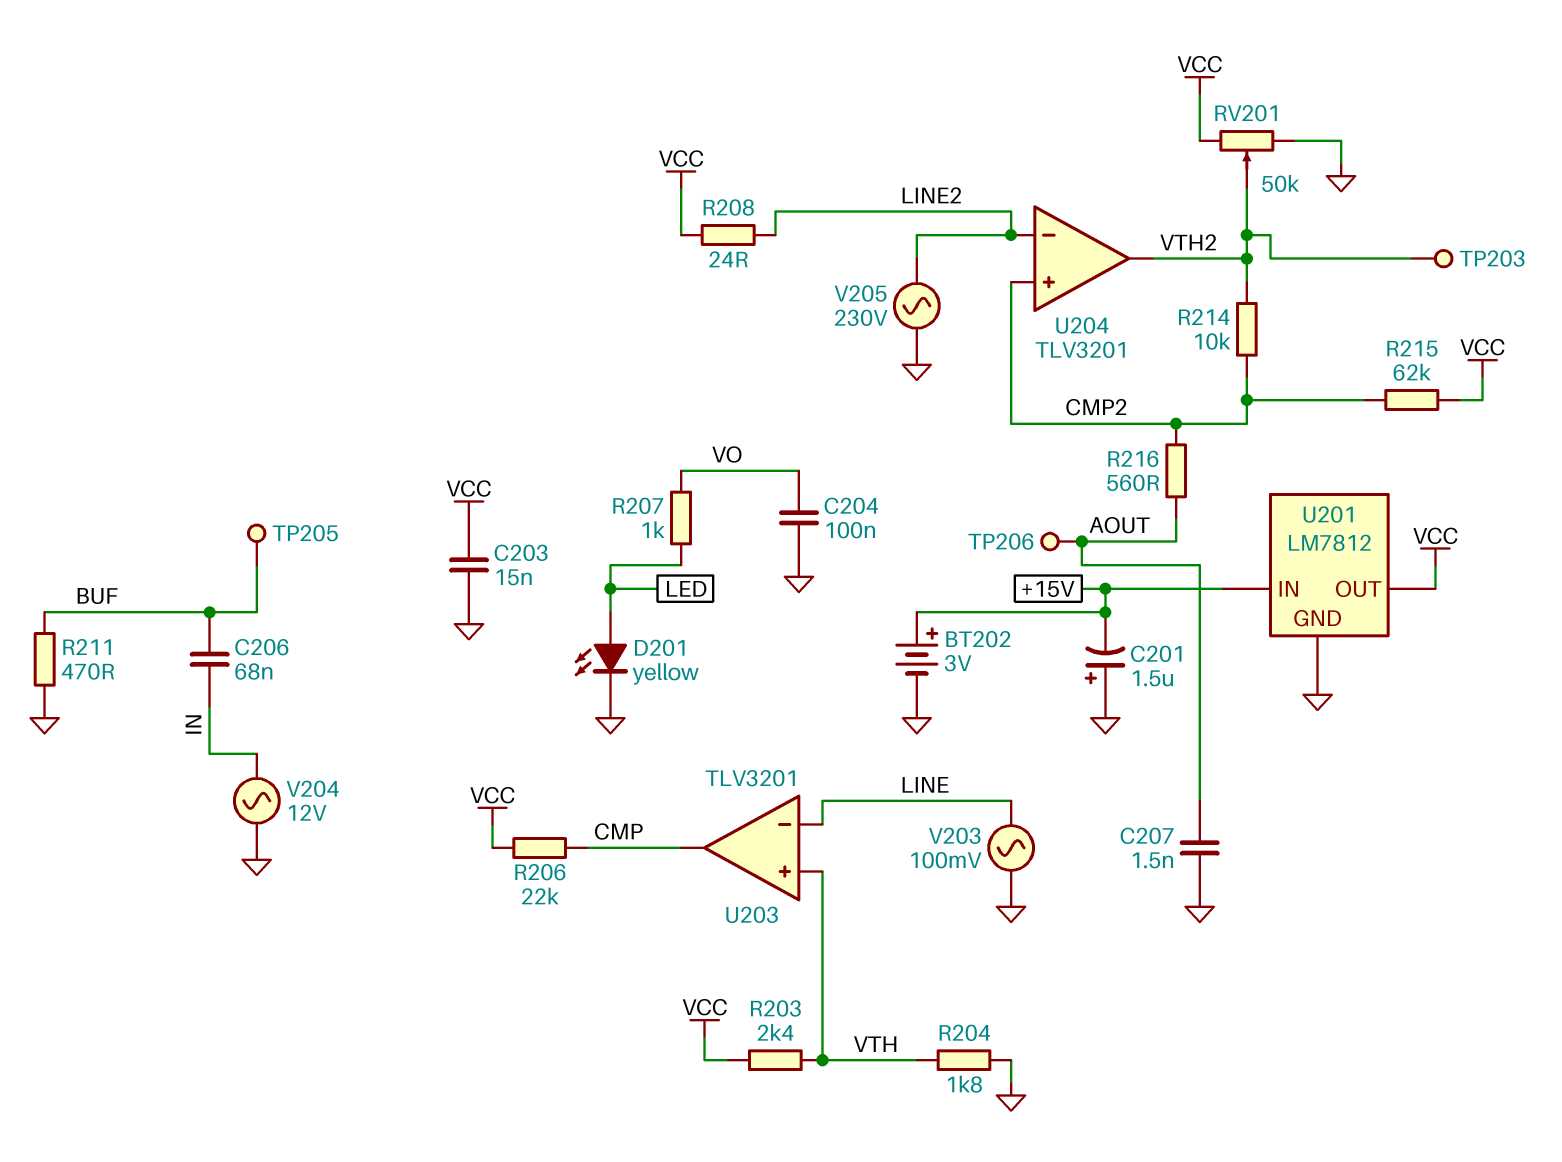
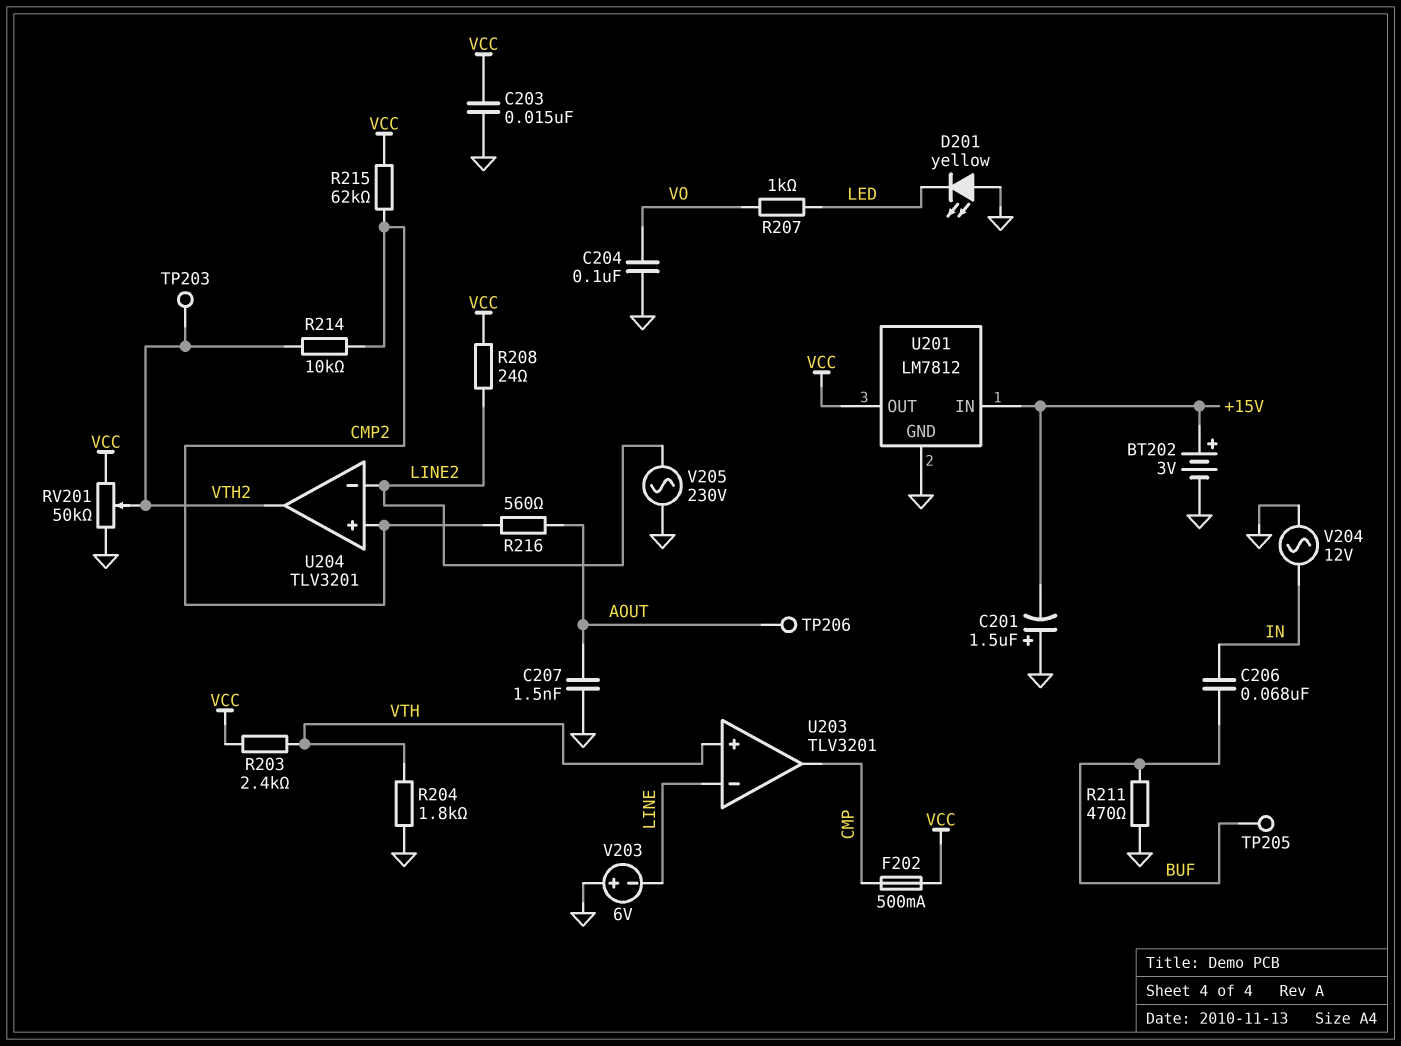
D201: LED yellow (A LED, K GND) -> LED yellow (A GND, K LED)
F202: none -> 500mA (CMP, VCC)
R206: 22k (CMP, VCC) -> none
V203: AC 100mV (GND, LINE) -> 6V (plus GND, minus LINE)

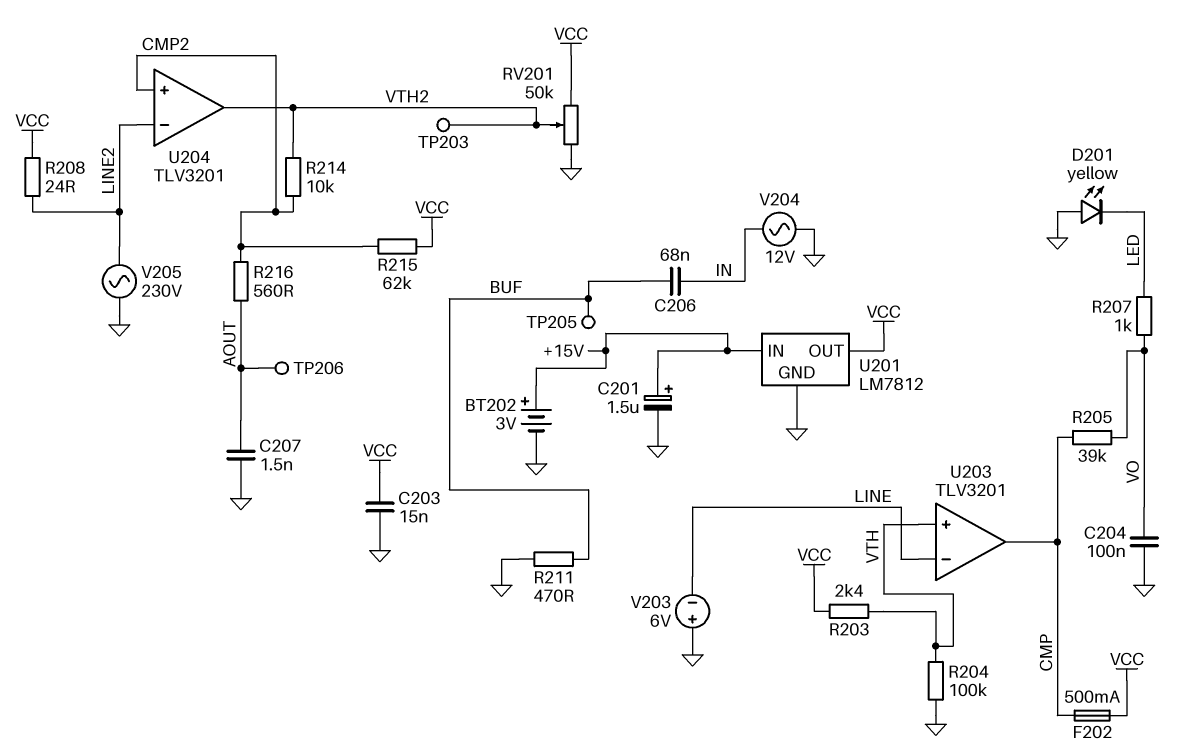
C201: 1.5uF (plus GND, minus +15V) -> 1.5uF (plus +15V, minus GND)
R204: 1.8k (GND, VTH) -> 100k (GND, VTH)
R205: none -> 39k (CMP, VO)

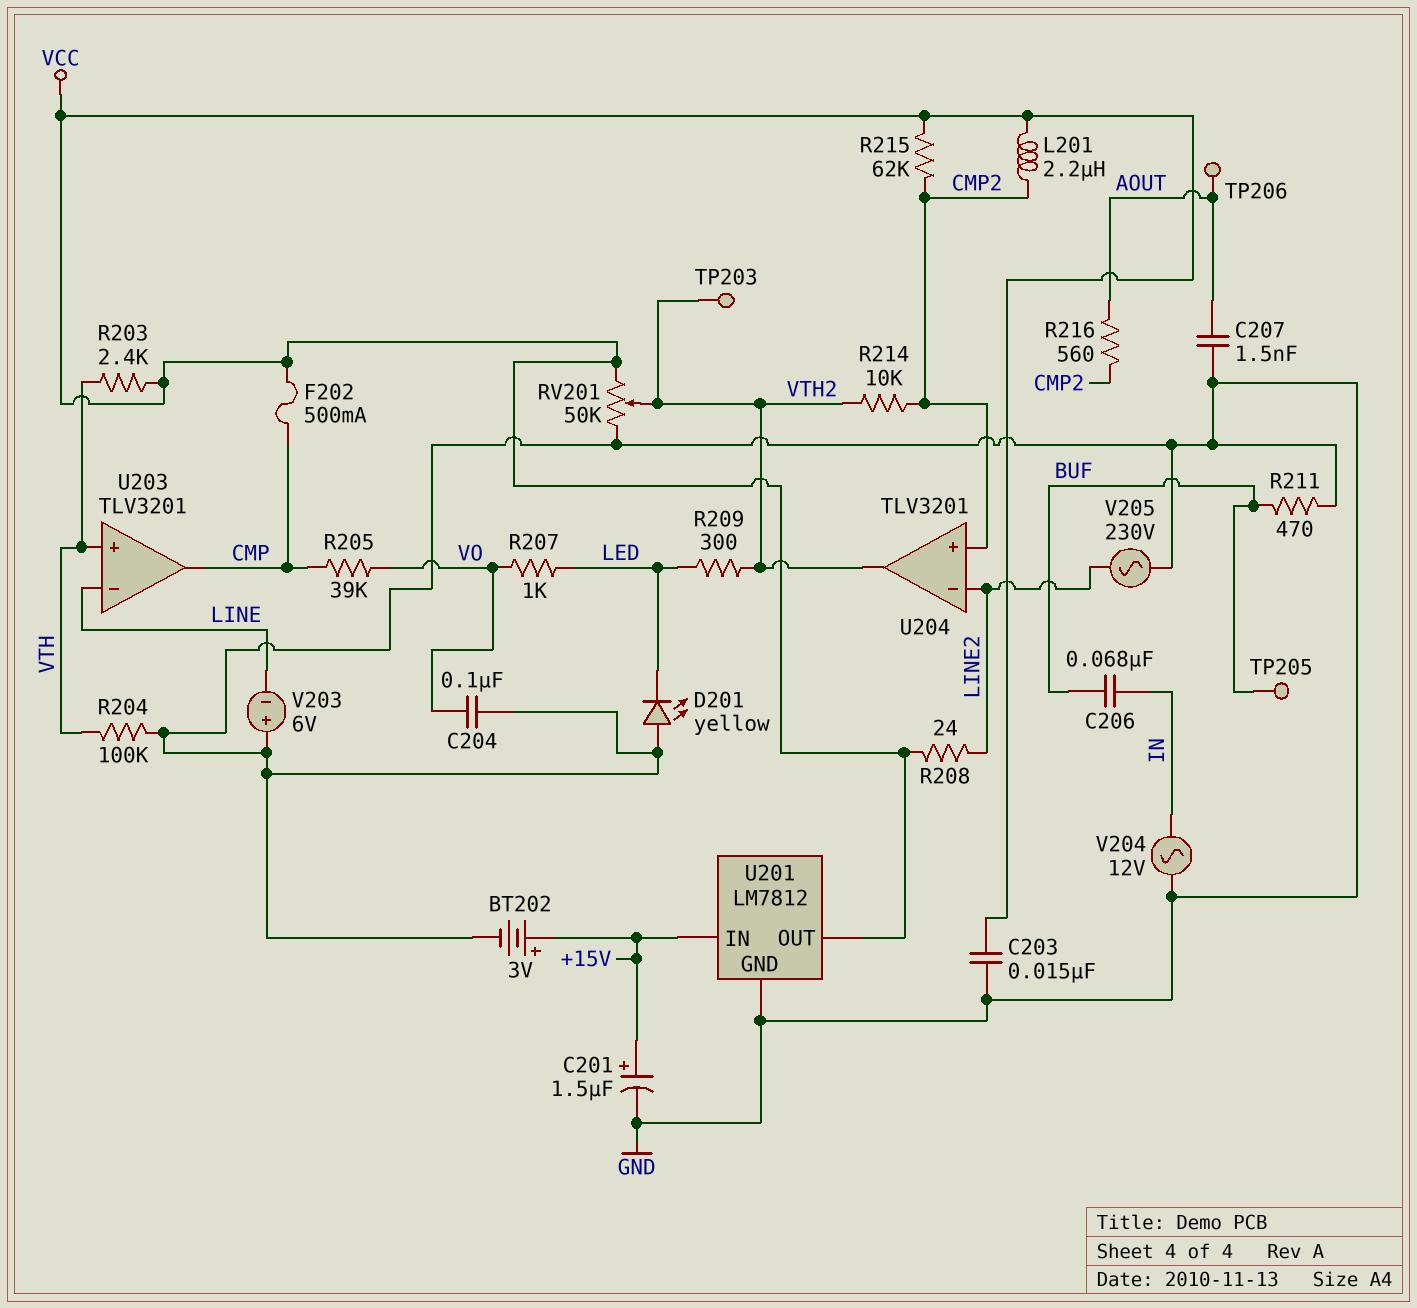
L201: none -> 2.2uH (CMP2, VCC)
R209: none -> 300 (LED, VTH2)

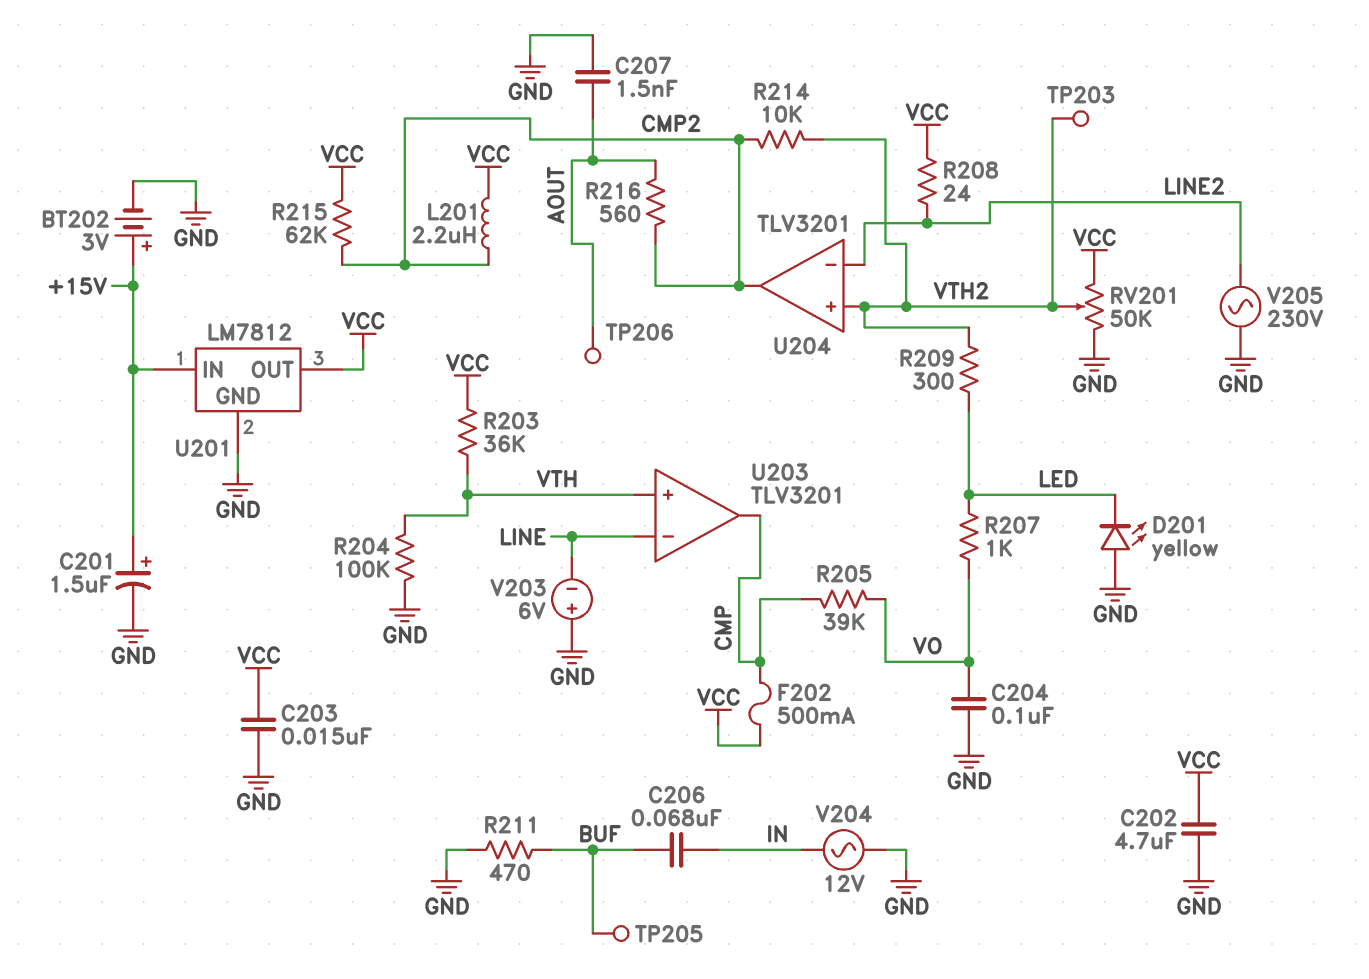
C202: none -> 4.7uF (GND, VCC)
R203: 2.4k (VCC, VTH) -> 36k (VCC, VTH)
U204 pin in+: CMP2 -> VTH2
U204 pin out: VTH2 -> CMP2

